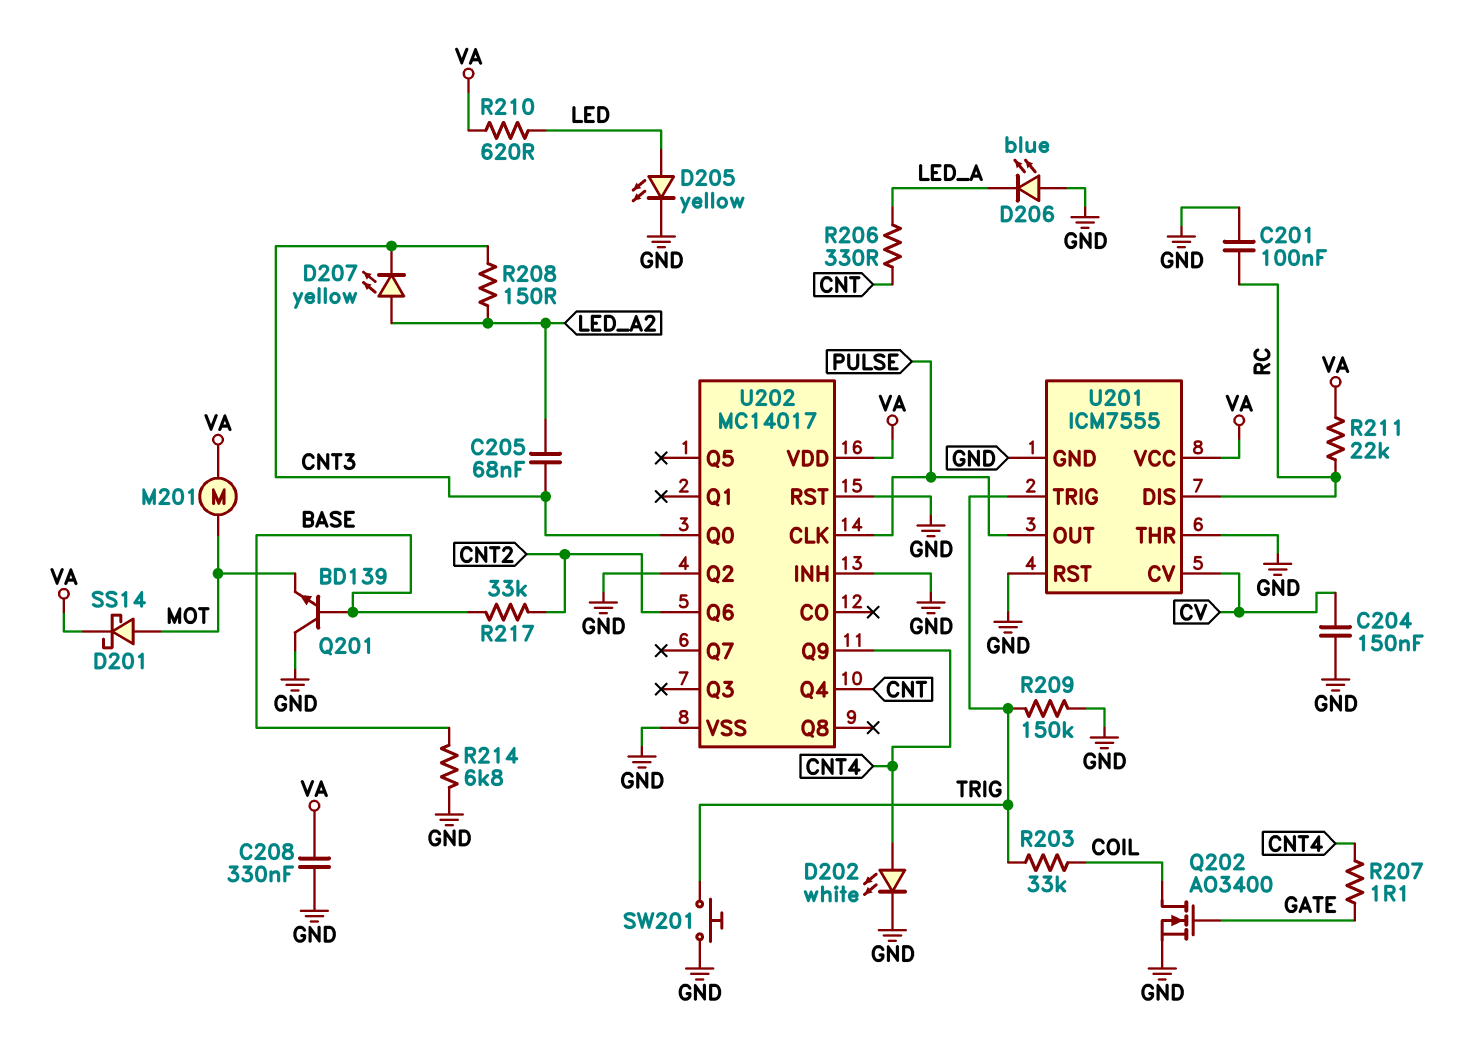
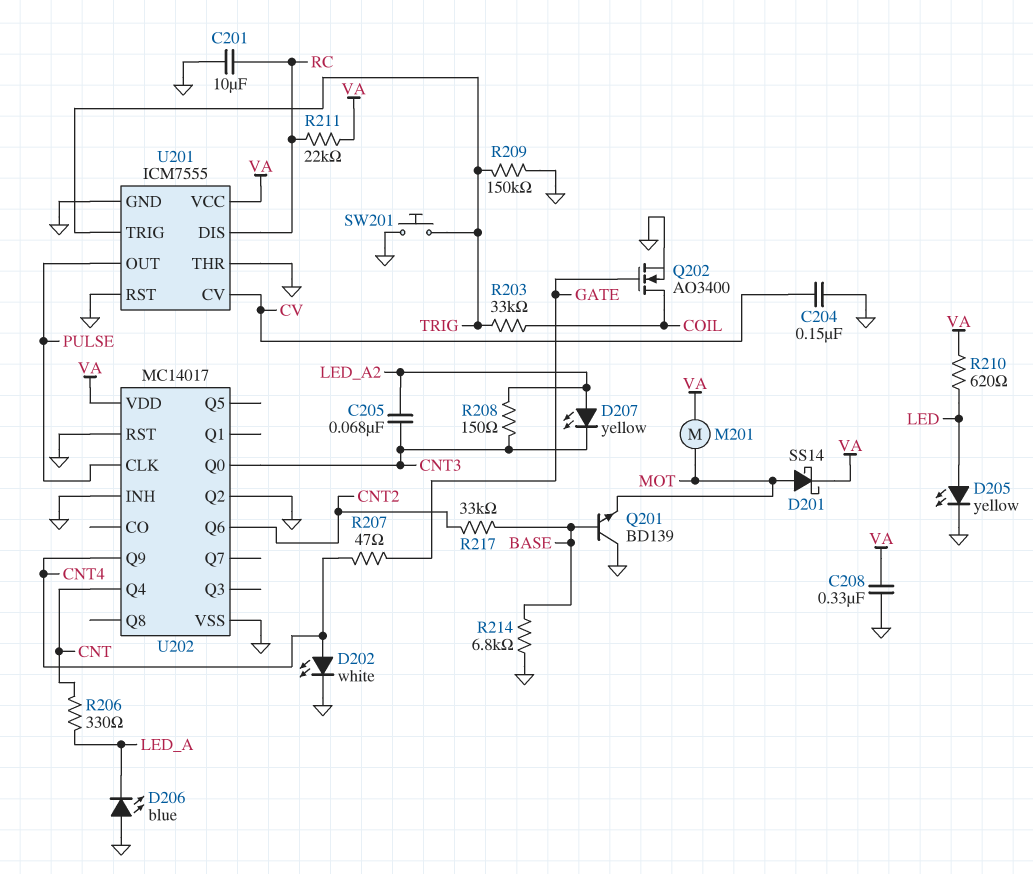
C201: 100nF (GND, RC) -> 10uF (GND, RC)
R207: 1.1 (CNT4, GATE) -> 47 (CNT4, GATE)

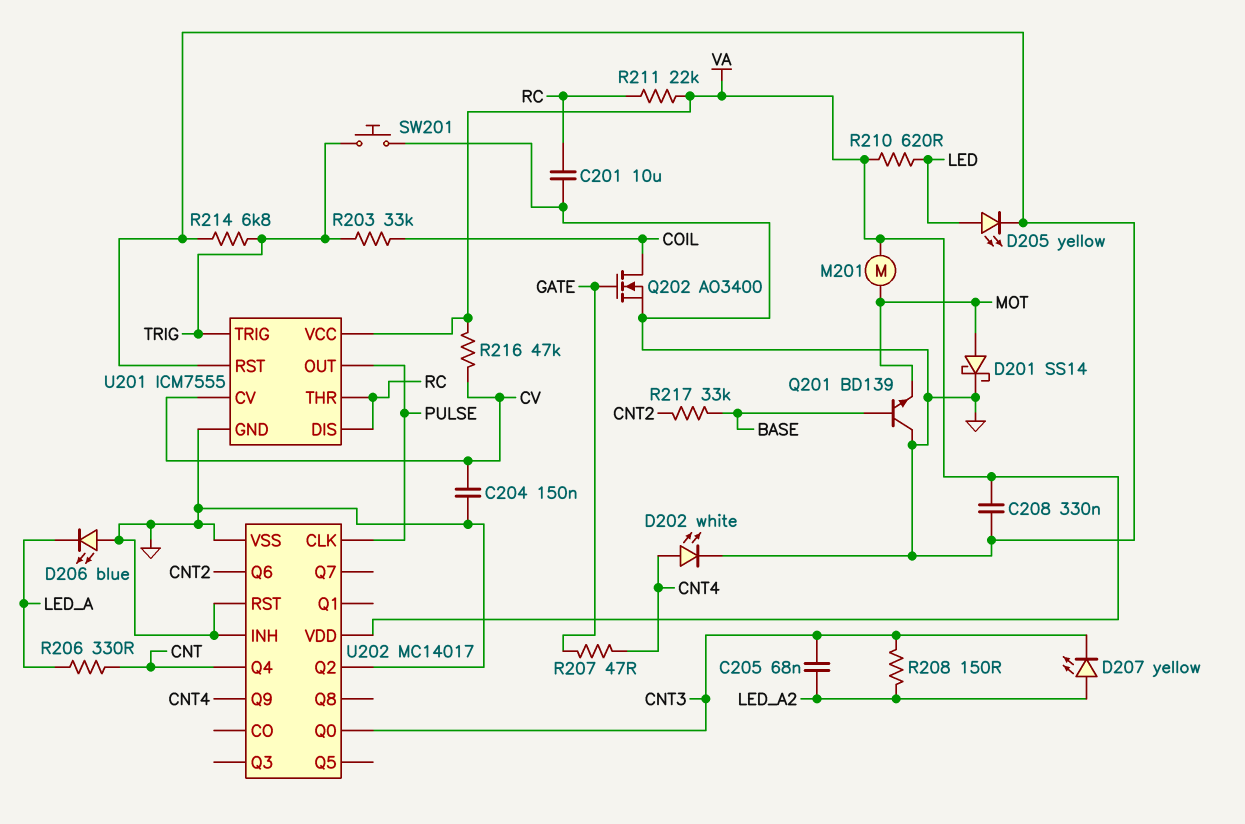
D201: schottky SS14 (A MOT, K VA) -> schottky SS14 (A MOT, K GND)
R209: 150k (GND, TRIG) -> none
R214: 6.8k (BASE, GND) -> 6.8k (GND, TRIG)
R216: none -> 47k (CV, VA)
U201 pin THR: GND -> RC

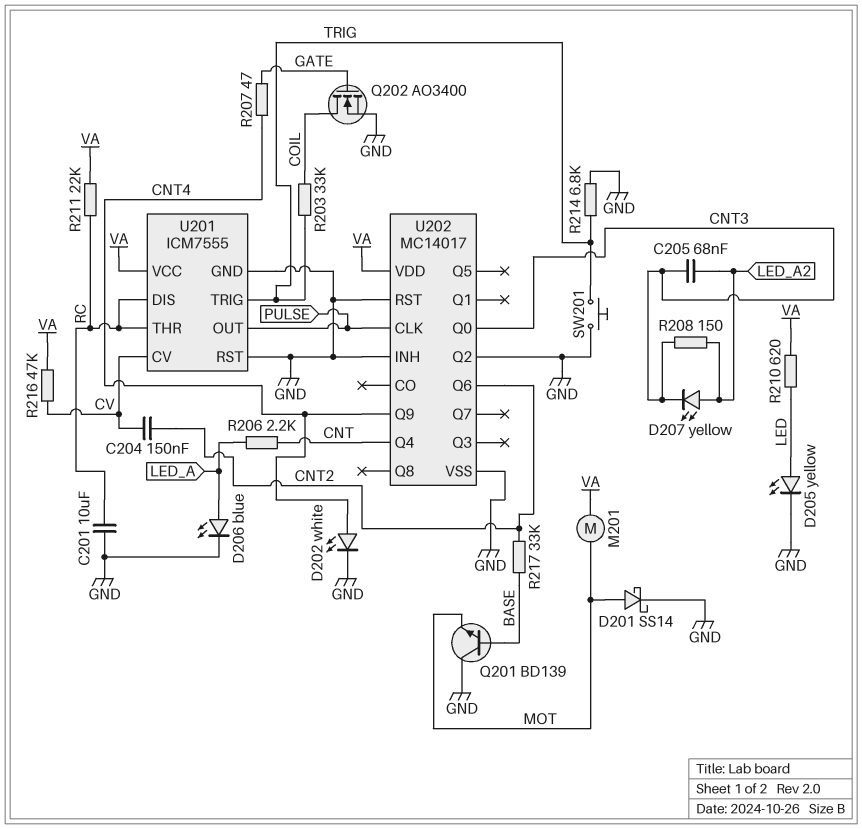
C204: 150nF (CV, GND) -> 150nF (CNT2, CV)
C208: 330nF (GND, VA) -> none
D206: LED blue (A GND, K LED_A) -> LED blue (A LED_A, K GND)
R206: 330 (CNT, LED_A) -> 2.2k (CNT, LED_A)

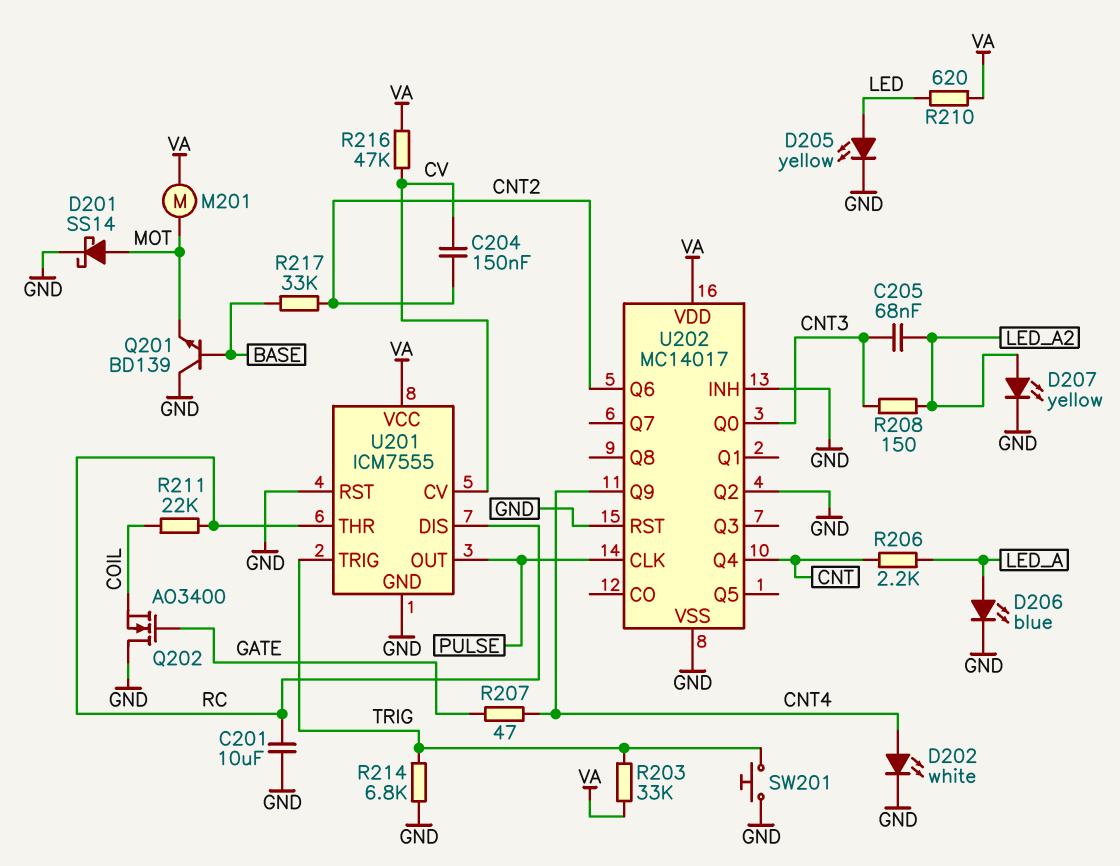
D207: LED yellow (A LED_A2, K CNT3) -> LED yellow (A LED_A2, K GND)
Q202: NMOS AO3400 (G GATE, D COIL, S GND) -> NMOS AO3400 (G GATE, D GND, S COIL)
R203: 33k (COIL, TRIG) -> 33k (TRIG, VA)
R211: 22k (RC, VA) -> 22k (COIL, RC)

